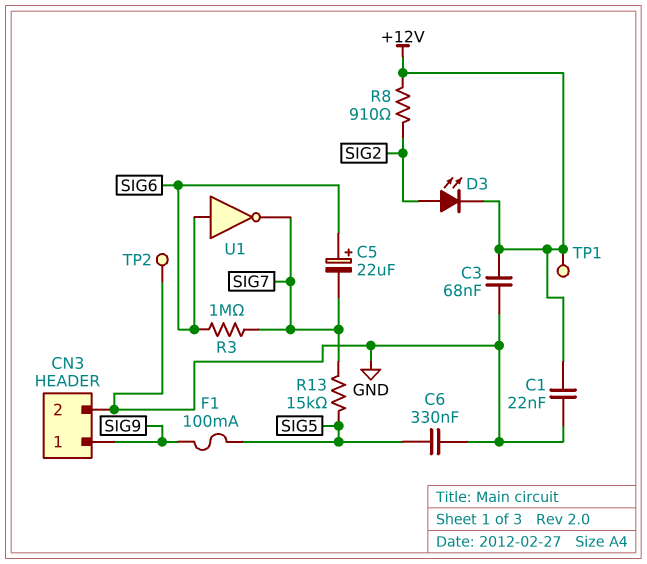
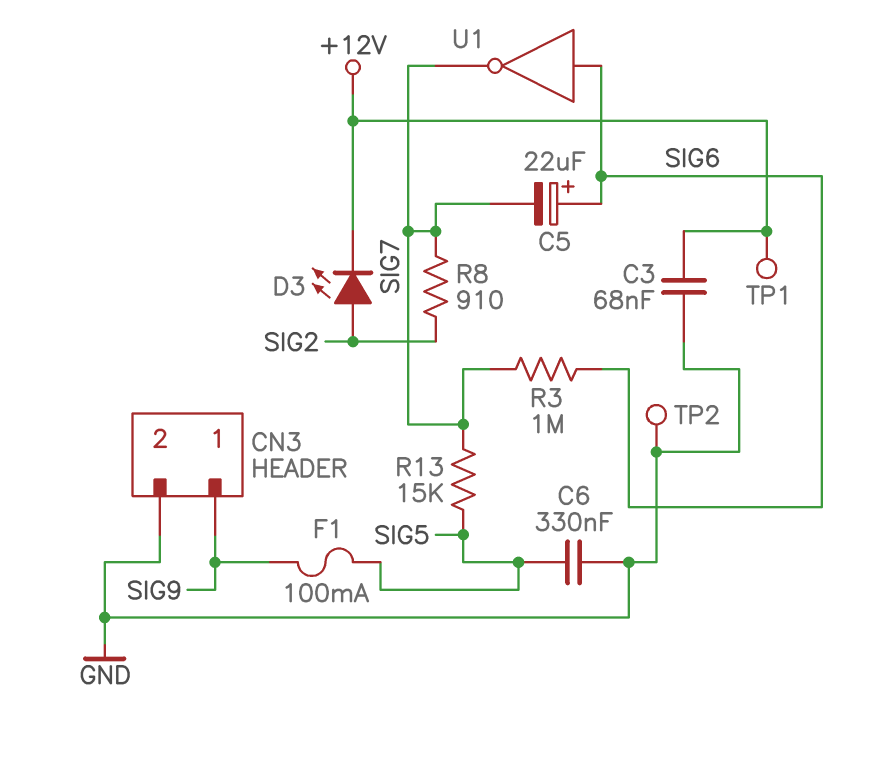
C1: 22nF (+12V, GND) -> none
R8: 910 (+12V, SIG2) -> 910 (SIG2, SIG7)

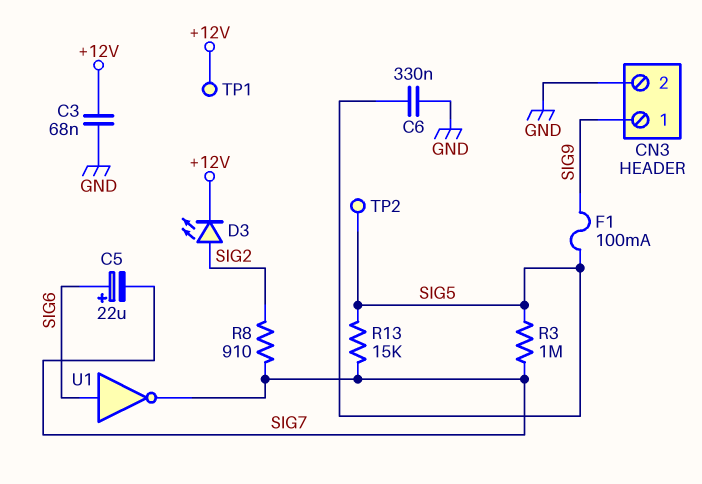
R3: 1M (SIG6, SIG7) -> 1M (SIG5, SIG7)
TP2: test point (GND) -> test point (SIG5)

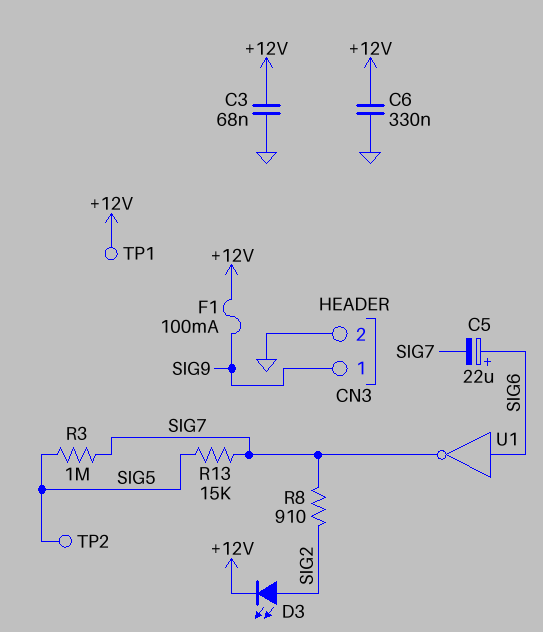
C6: 330nF (GND, SIG5) -> 330nF (+12V, GND)
F1: 100mA (SIG5, SIG9) -> 100mA (+12V, SIG9)

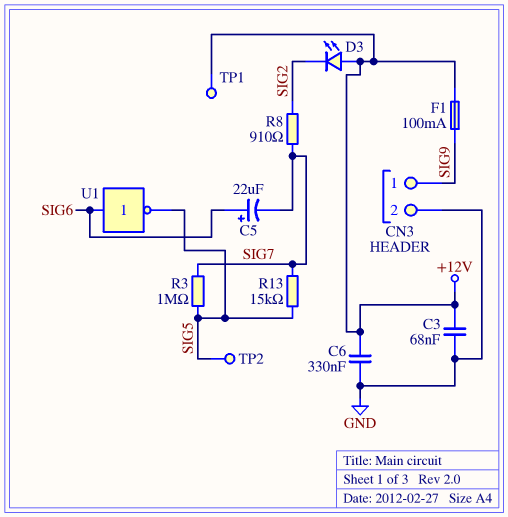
D3: LED (A SIG2, K +12V) -> LED (A +12V, K SIG2)
U1: NOT (in SIG6, out SIG7) -> NOT (in SIG6, out SIG5)

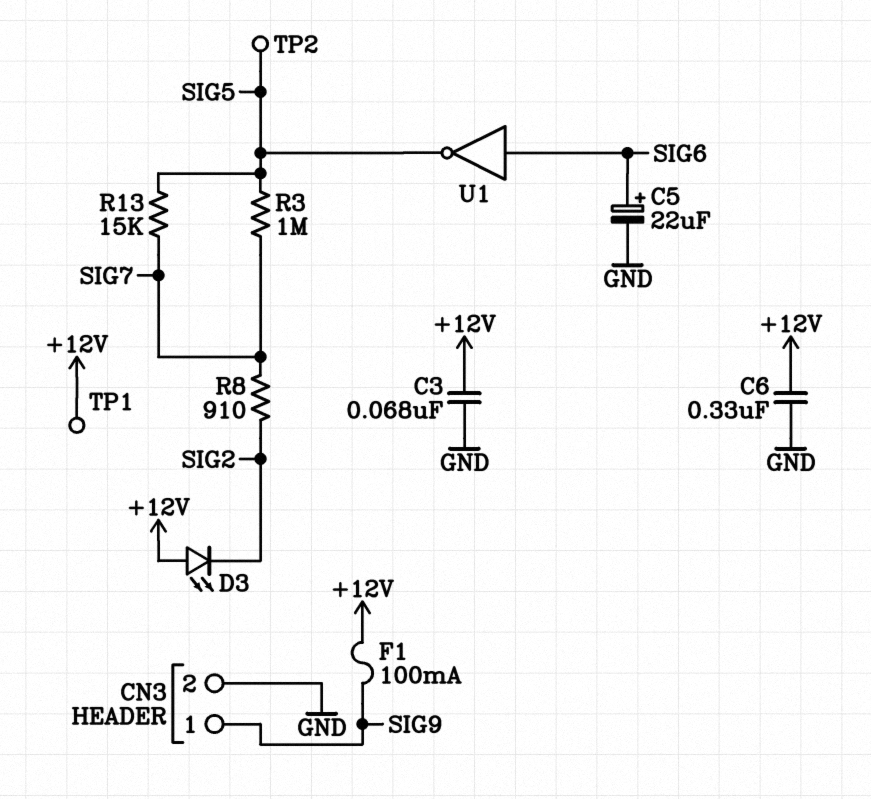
C5: 22uF (plus SIG6, minus SIG7) -> 22uF (plus SIG6, minus GND)

